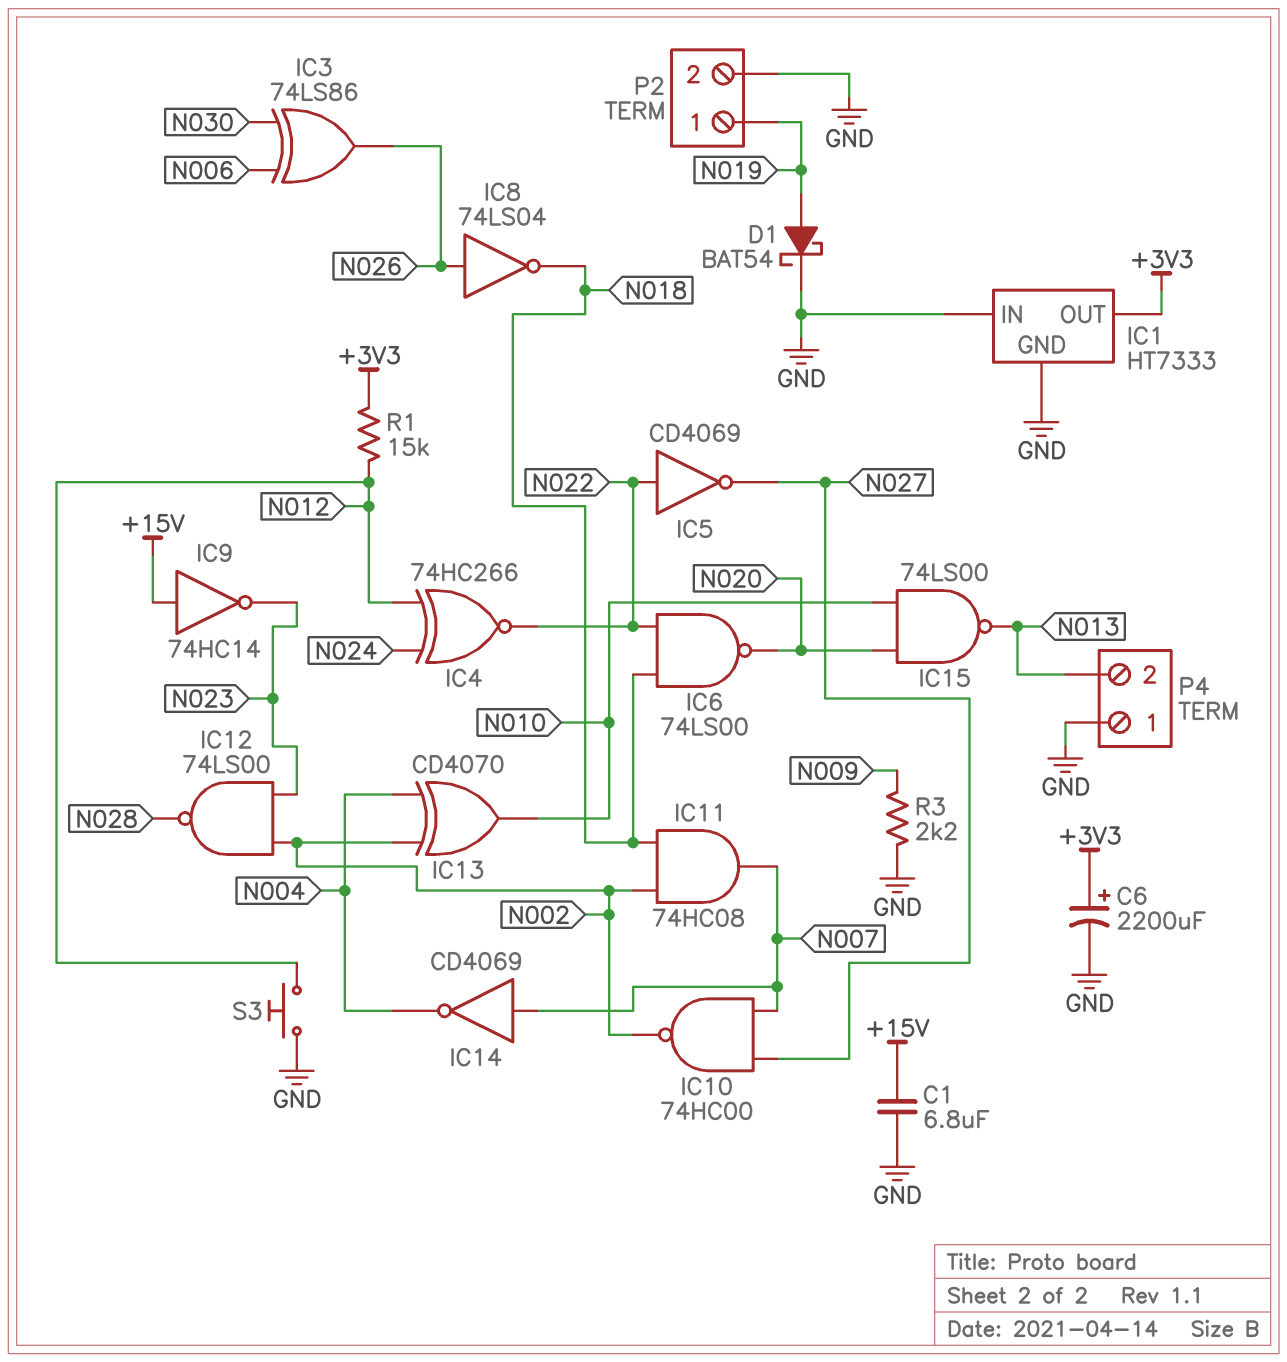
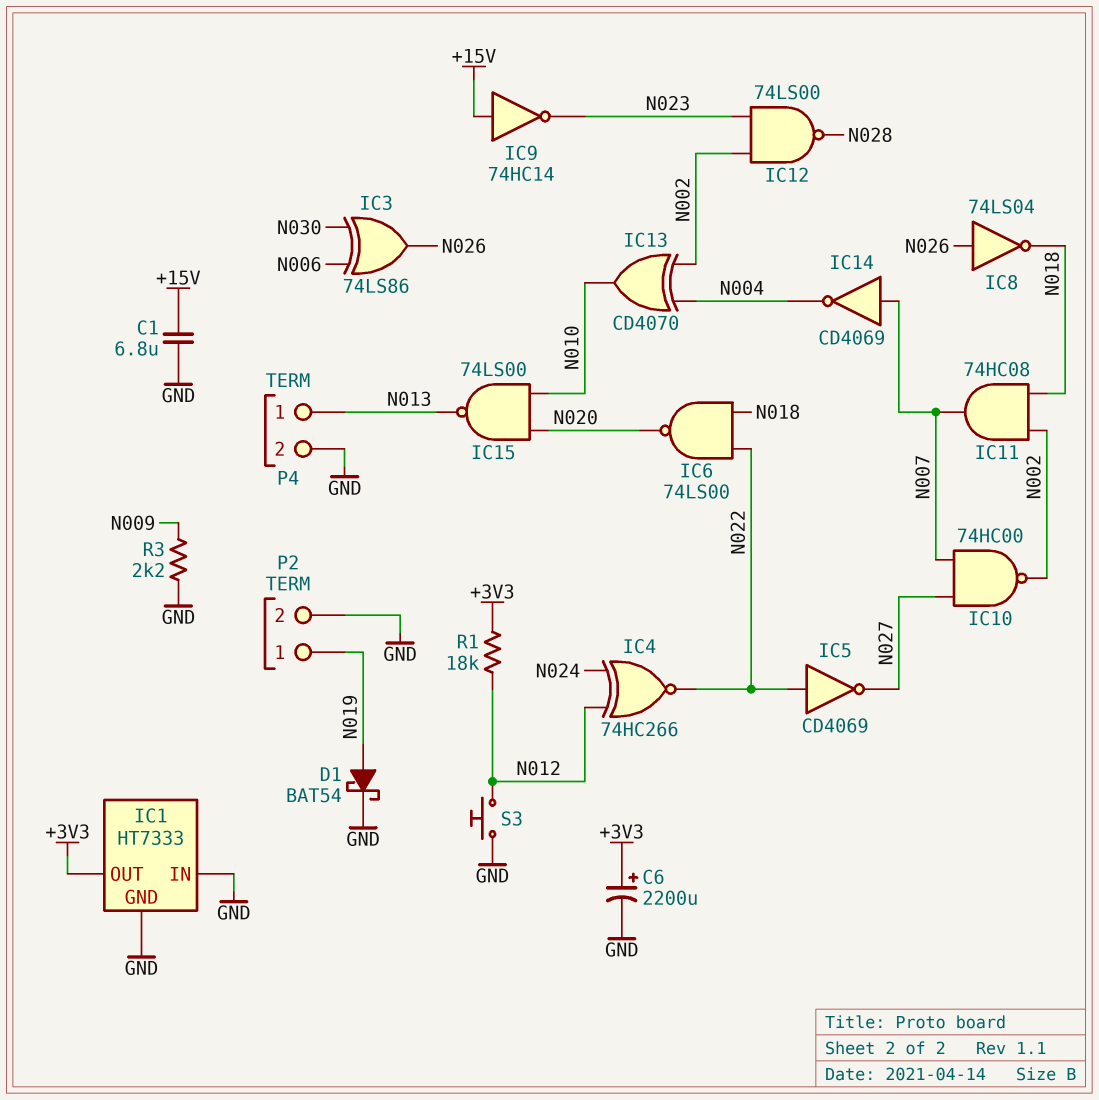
P4 pin 1: GND -> N013
P4 pin 2: N013 -> GND
R1: 15k (+3V3, N012) -> 18k (+3V3, N012)

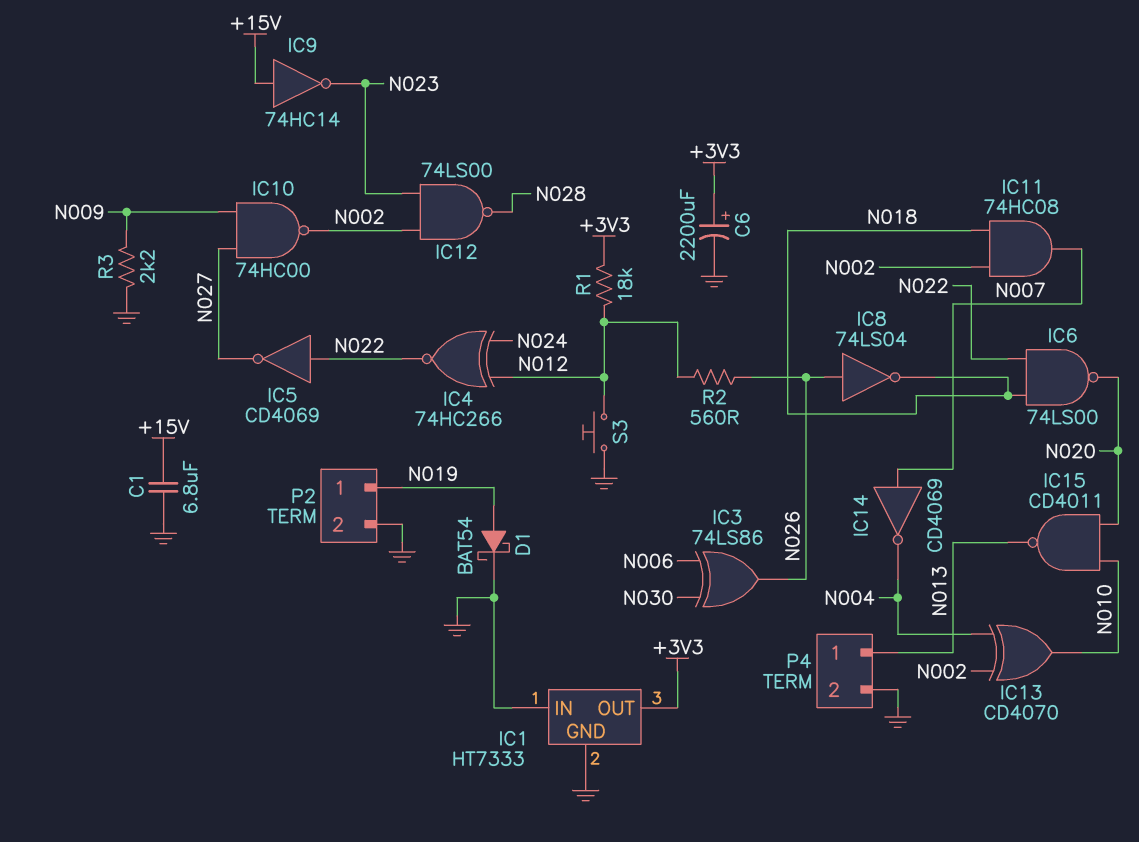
IC10: NAND 74HC00 (in N007, in N027, out N002) -> NAND 74HC00 (in N009, in N027, out N002)
IC15: NAND 74LS00 (in N010, in N020, out N013) -> NAND CD4011 (in N010, in N020, out N013)
R2: none -> 560 (N012, N026)

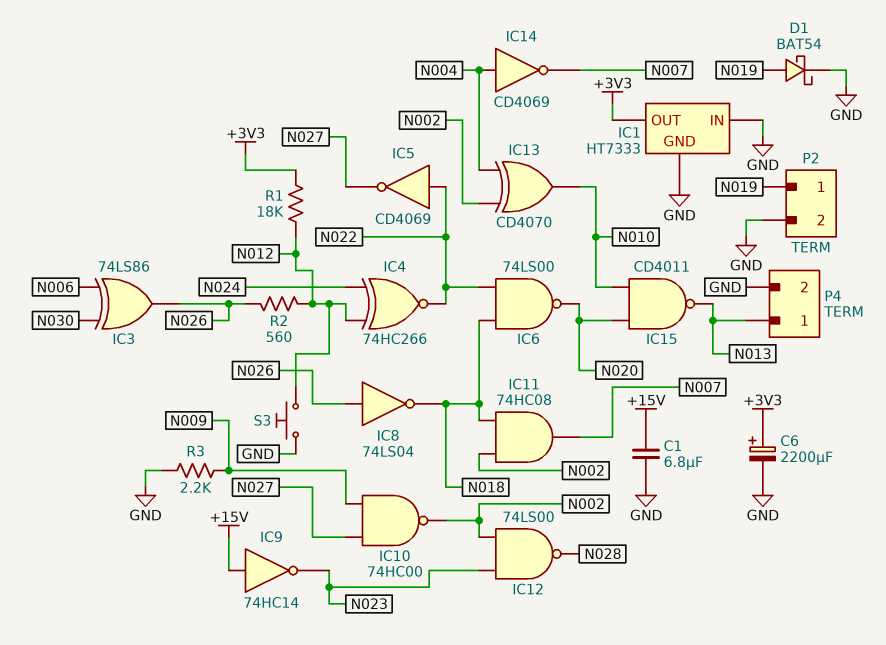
IC14: NOT CD4069 (in N007, out N004) -> NOT CD4069 (in N004, out N007)

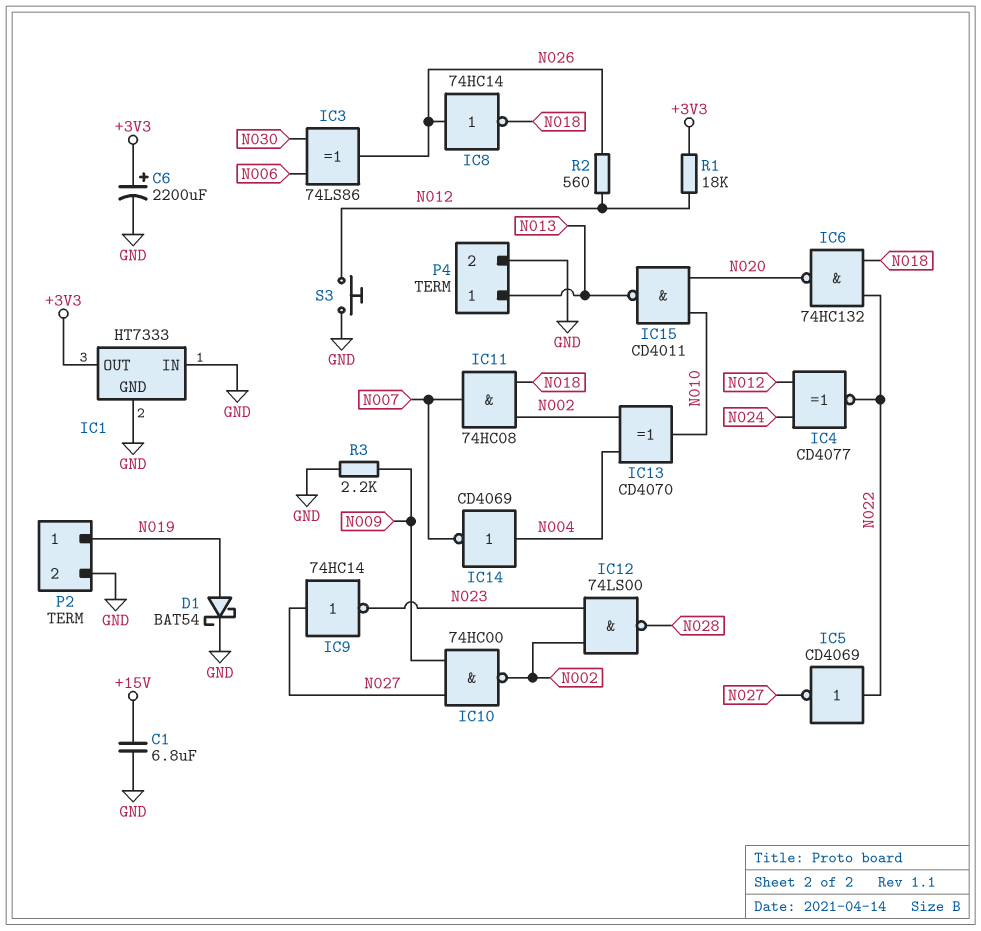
IC4: XNOR 74HC266 (in N012, in N024, out N022) -> XNOR CD4077 (in N012, in N024, out N022)
IC6: NAND 74LS00 (in N018, in N022, out N020) -> NAND 74HC132 (in N018, in N022, out N020)
IC8: NOT 74LS04 (in N026, out N018) -> NOT 74HC14 (in N026, out N018)
IC9: NOT 74HC14 (in +15V, out N023) -> NOT 74HC14 (in N027, out N023)

